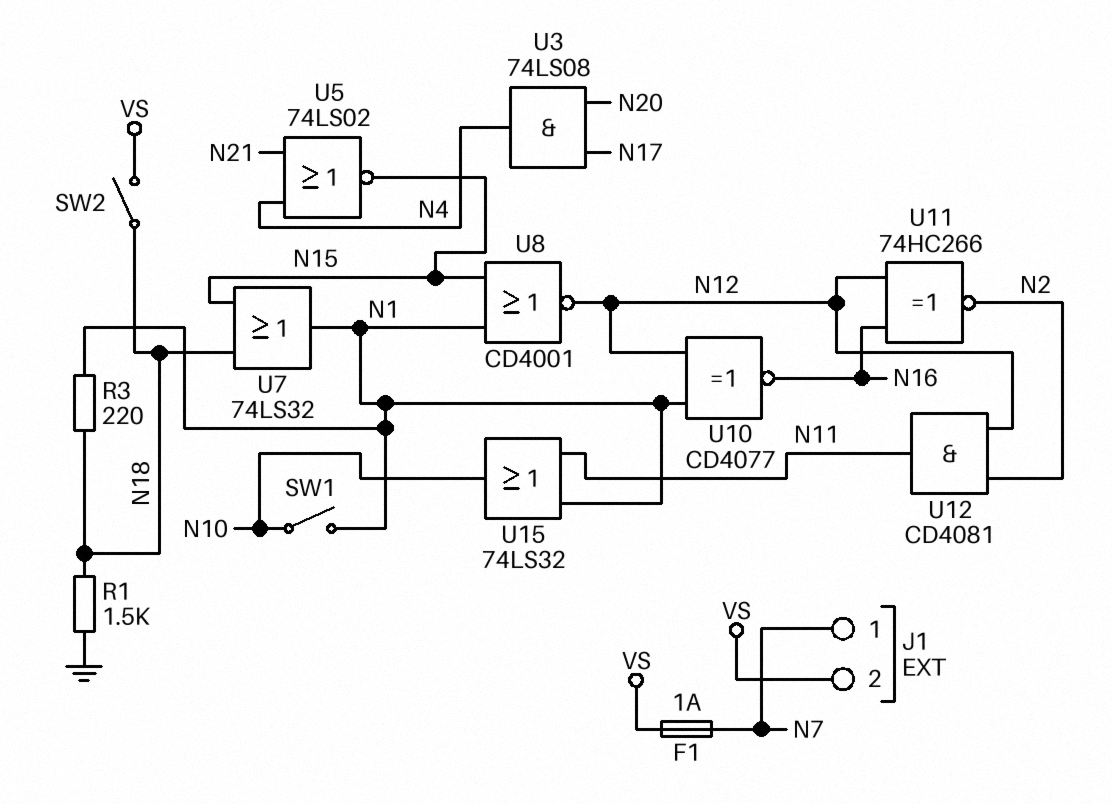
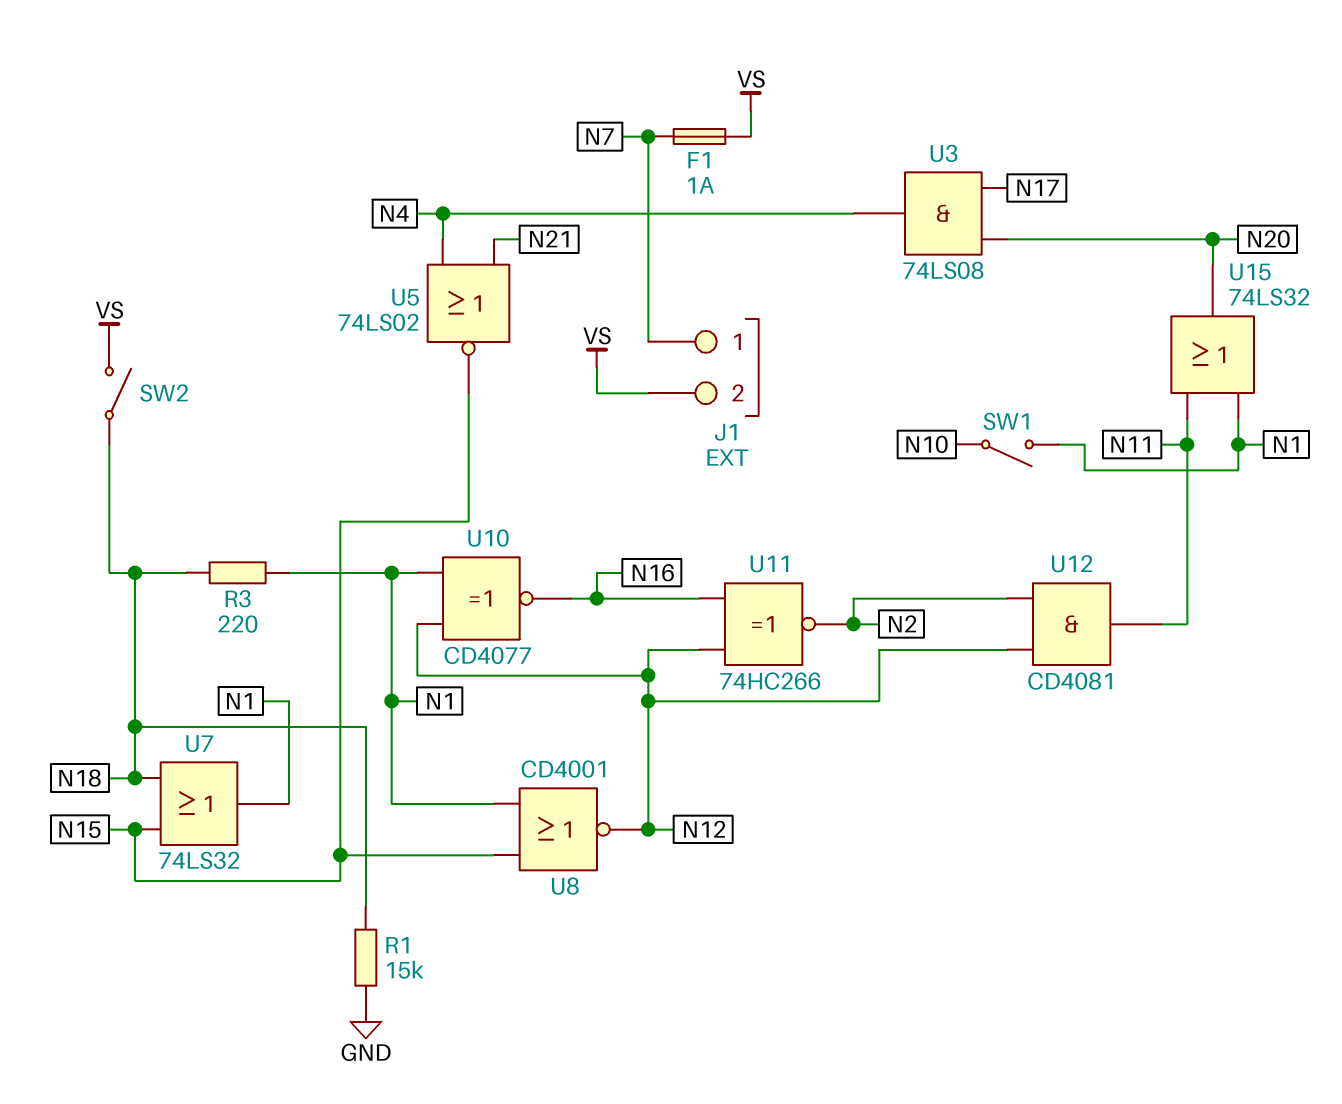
R1: 1.5k (GND, N18) -> 15k (GND, N18)
U15: OR 74LS32 (in N1, in N11, out N10) -> OR 74LS32 (in N1, in N11, out N20)

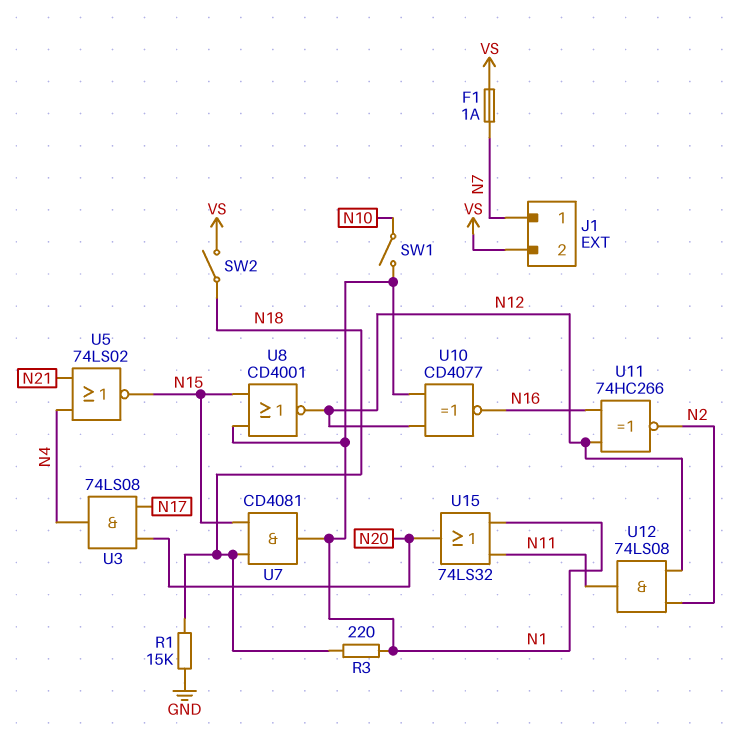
U7: OR 74LS32 (in N15, in N18, out N1) -> AND CD4081 (in N15, in N18, out N1)
U12: AND CD4081 (in N2, in N12, out N11) -> AND 74LS08 (in N2, in N12, out N11)

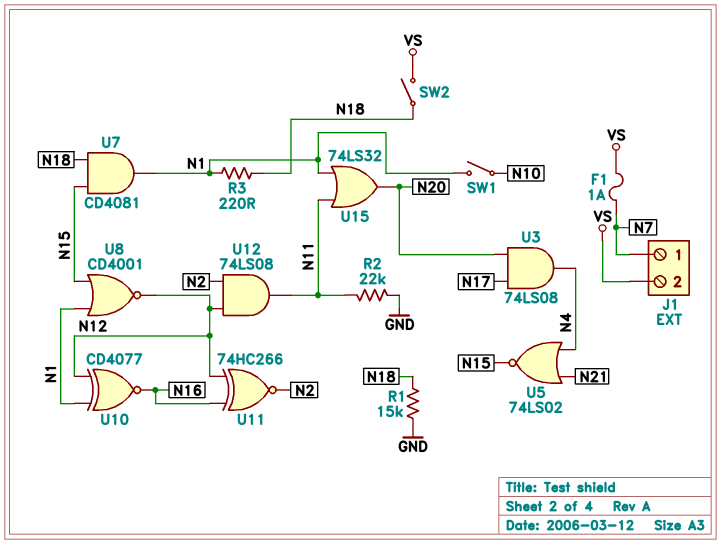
R2: none -> 22k (GND, N11)

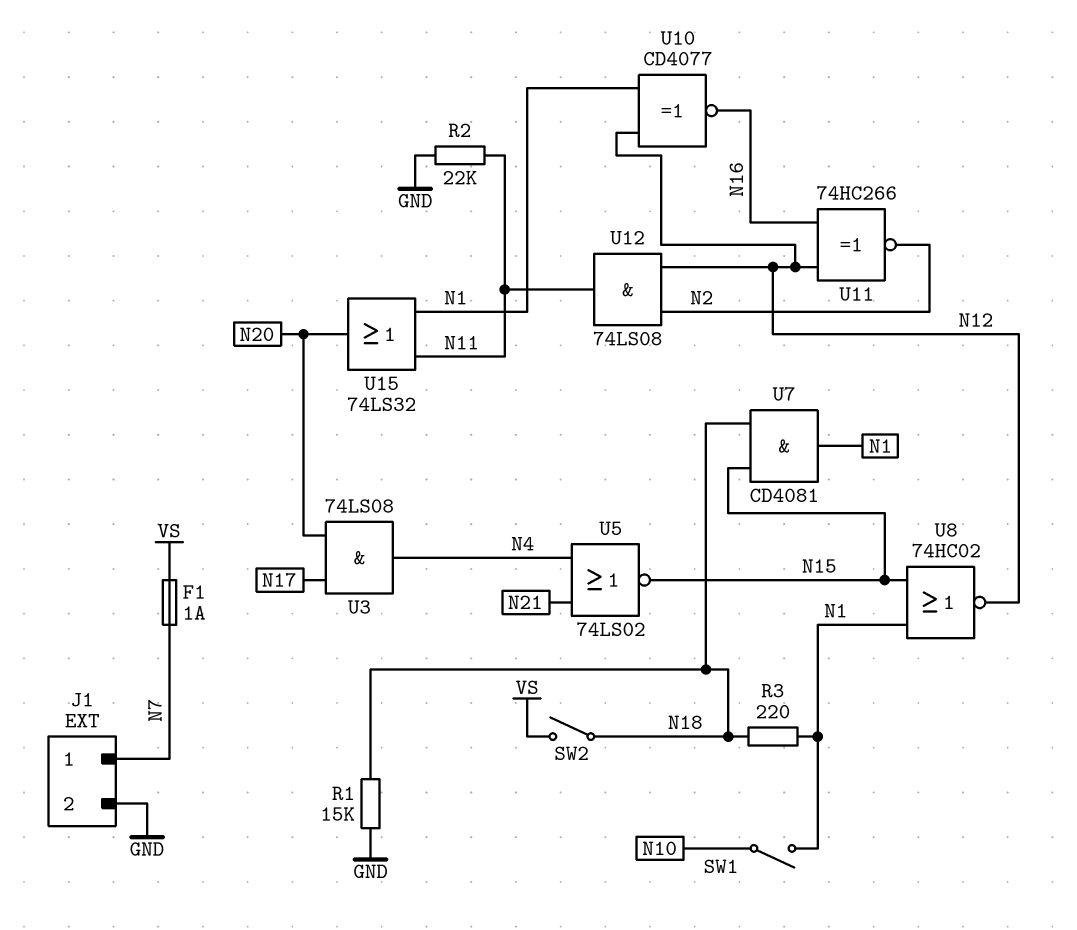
J1 pin 2: VS -> GND
U8: NOR CD4001 (in N1, in N15, out N12) -> NOR 74HC02 (in N1, in N15, out N12)

